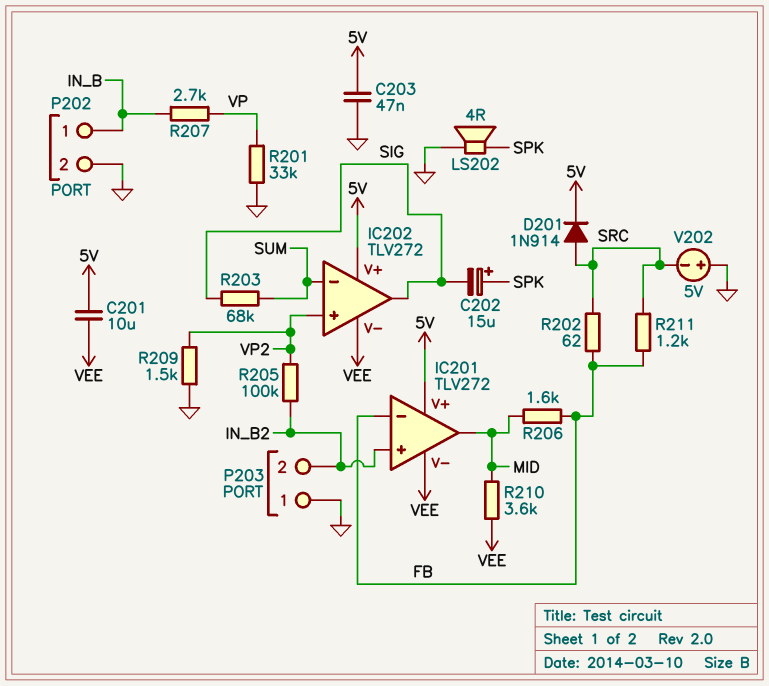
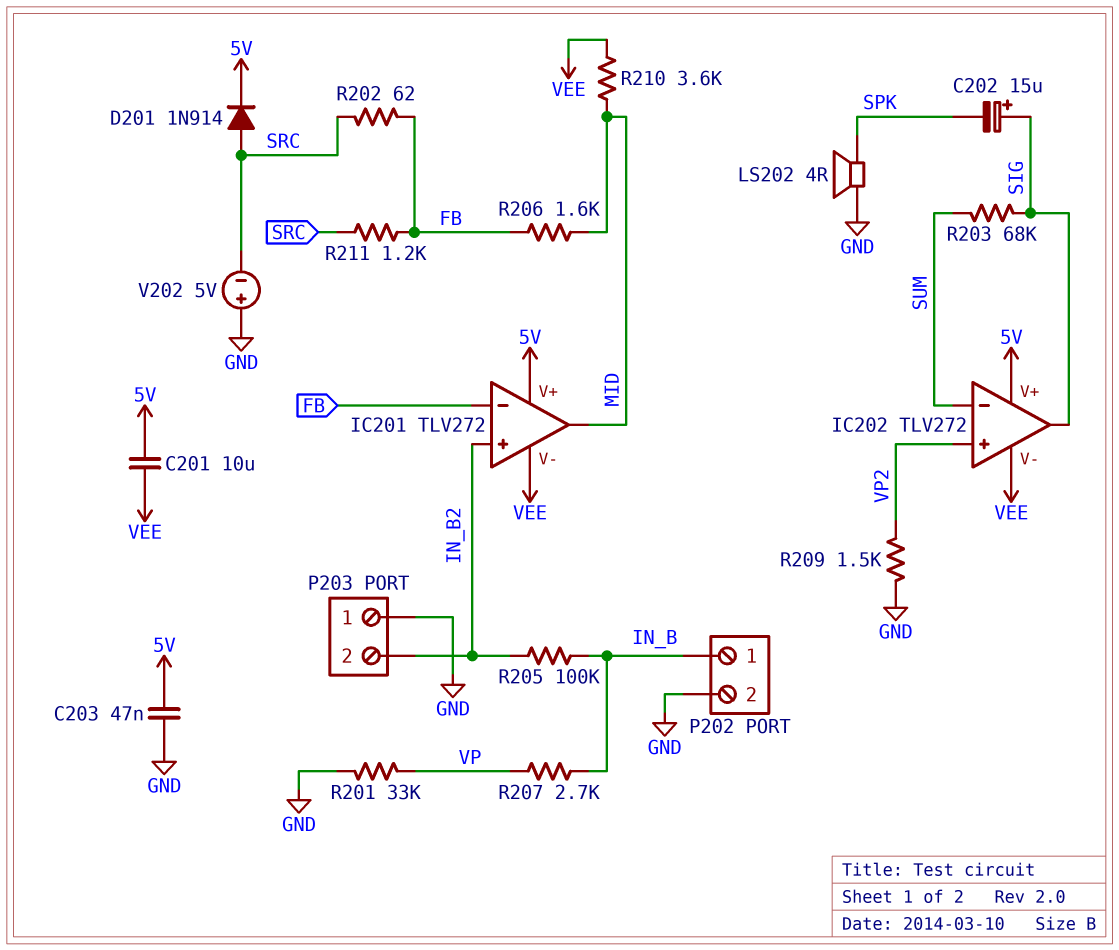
C202: 15uF (plus SPK, minus SIG) -> 15uF (plus SIG, minus SPK)
R205: 100k (IN_B2, VP2) -> 100k (IN_B, IN_B2)

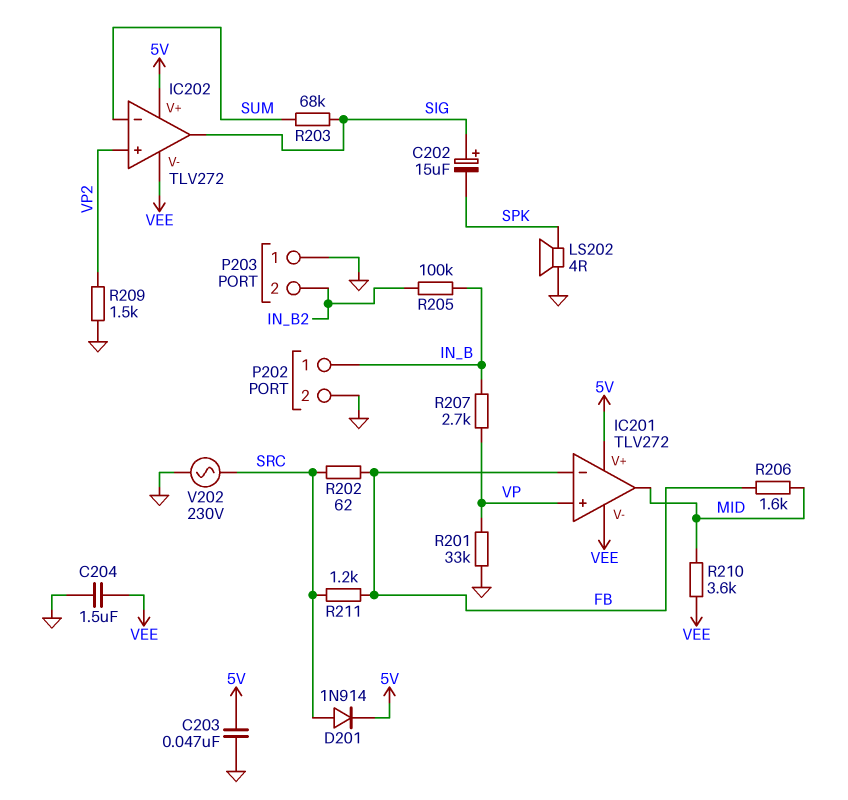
C201: 10uF (5V, VEE) -> none
C204: none -> 1.5uF (GND, VEE)
IC201 pin in+: IN_B2 -> VP
V202: 5V (plus GND, minus SRC) -> AC 230V (GND, SRC)

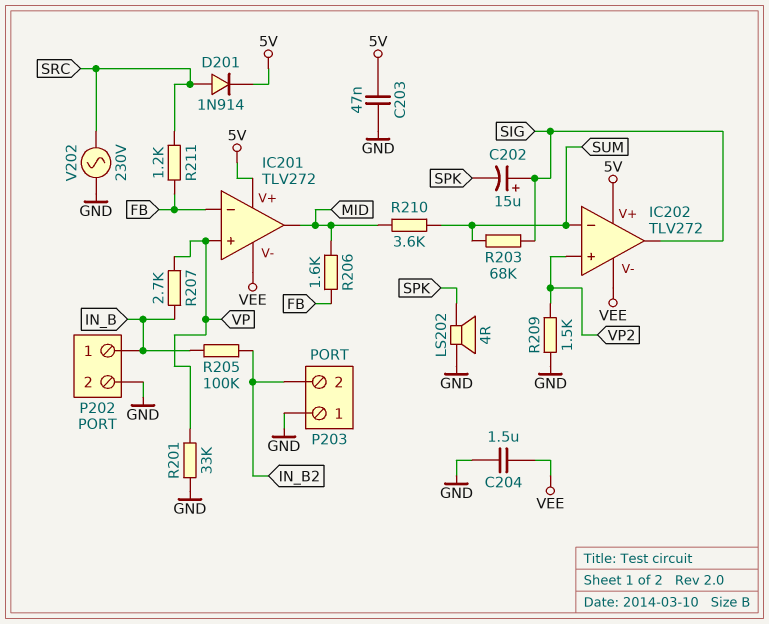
R202: 62 (FB, SRC) -> none
R210: 3.6k (MID, VEE) -> 3.6k (MID, SUM)

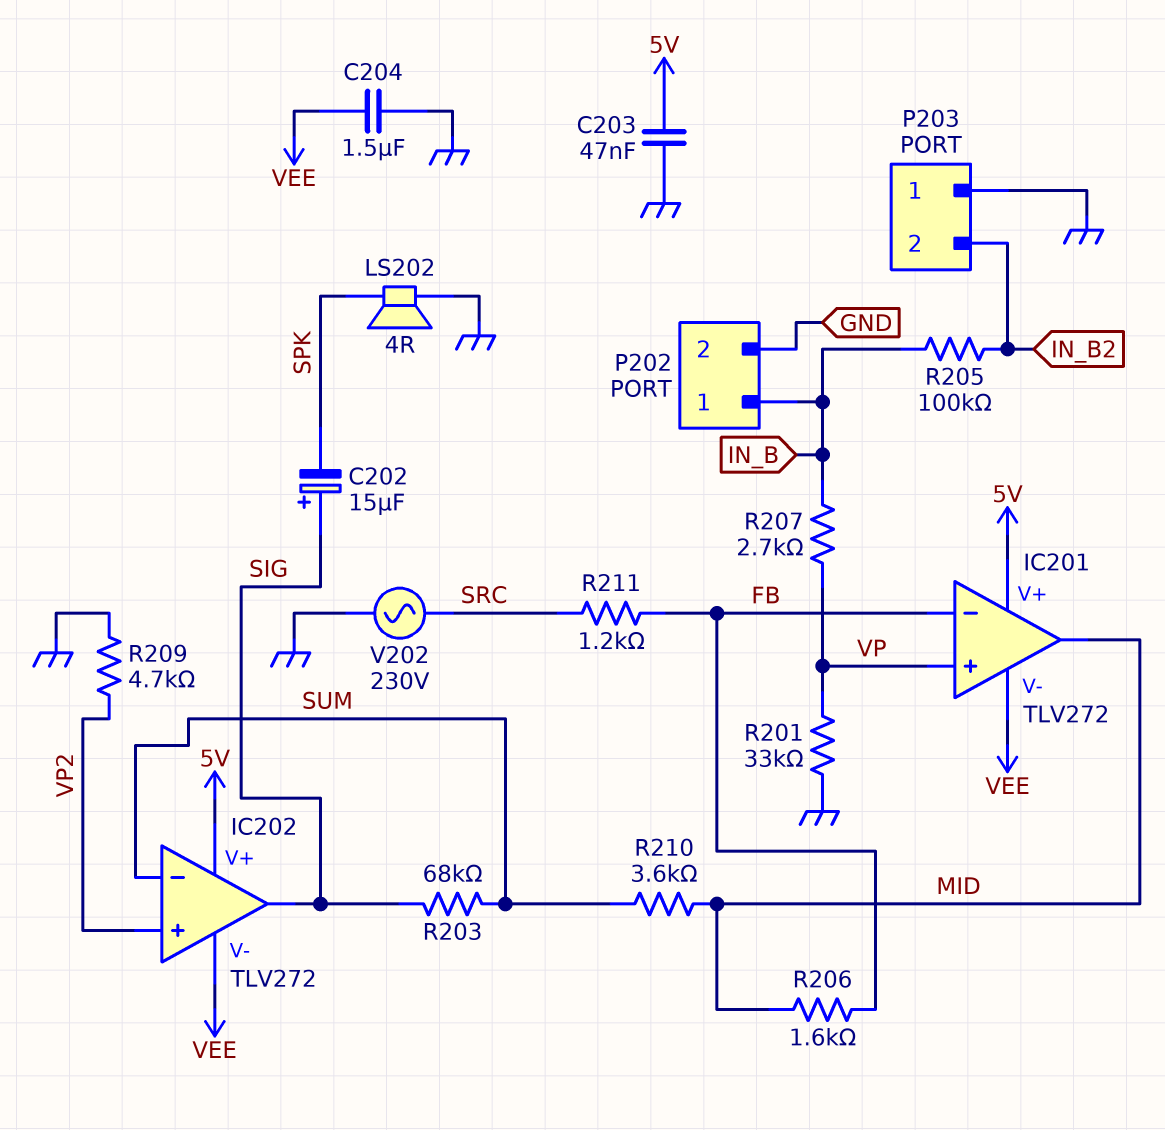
D201: diode 1N914 (A SRC, K 5V) -> none
R209: 1.5k (GND, VP2) -> 4.7k (GND, VP2)

